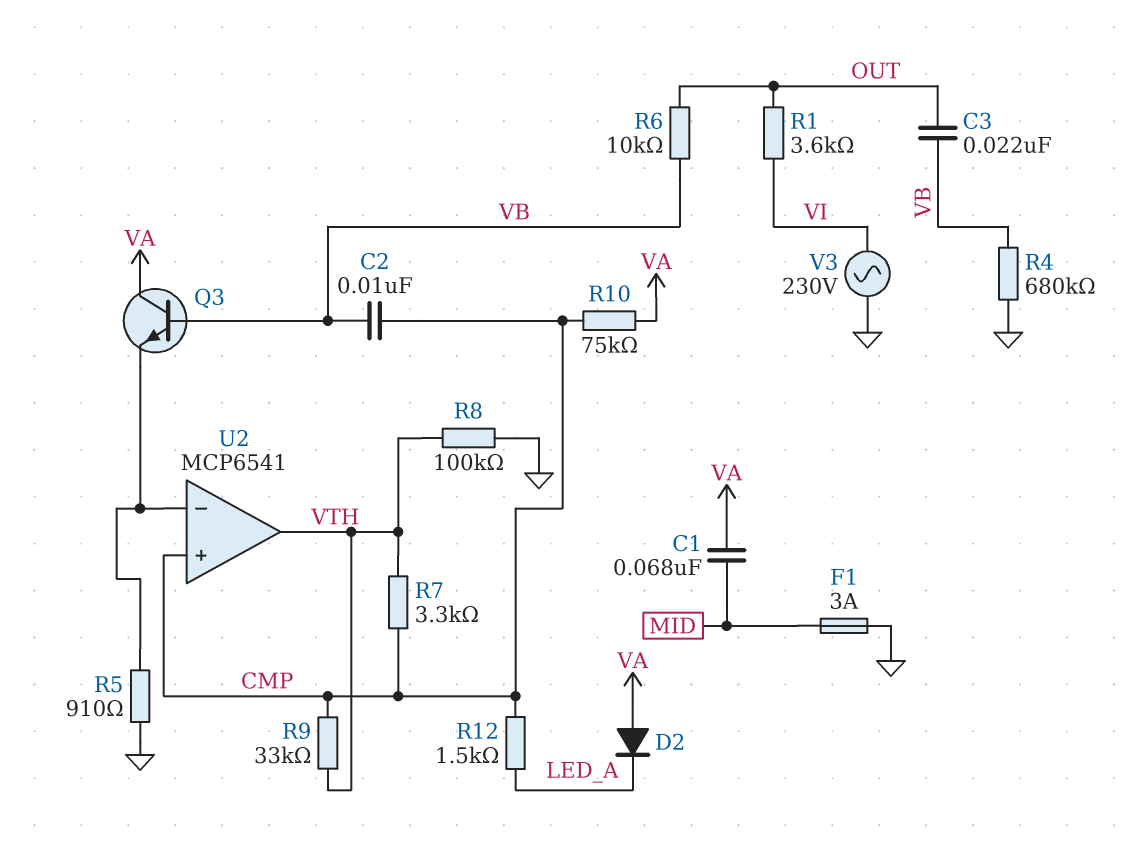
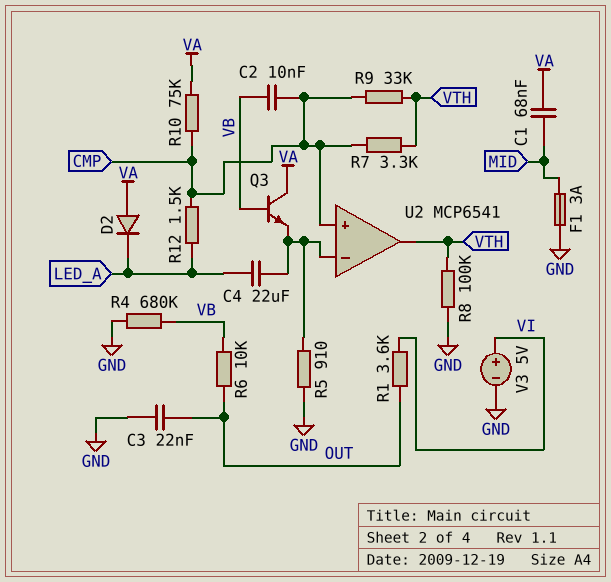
C3: 22nF (OUT, VB) -> 22nF (GND, OUT)
C4: none -> 22uF (LED_A, U2/in-)
V3: AC 230V (GND, VI) -> 5V (plus VI, minus GND)

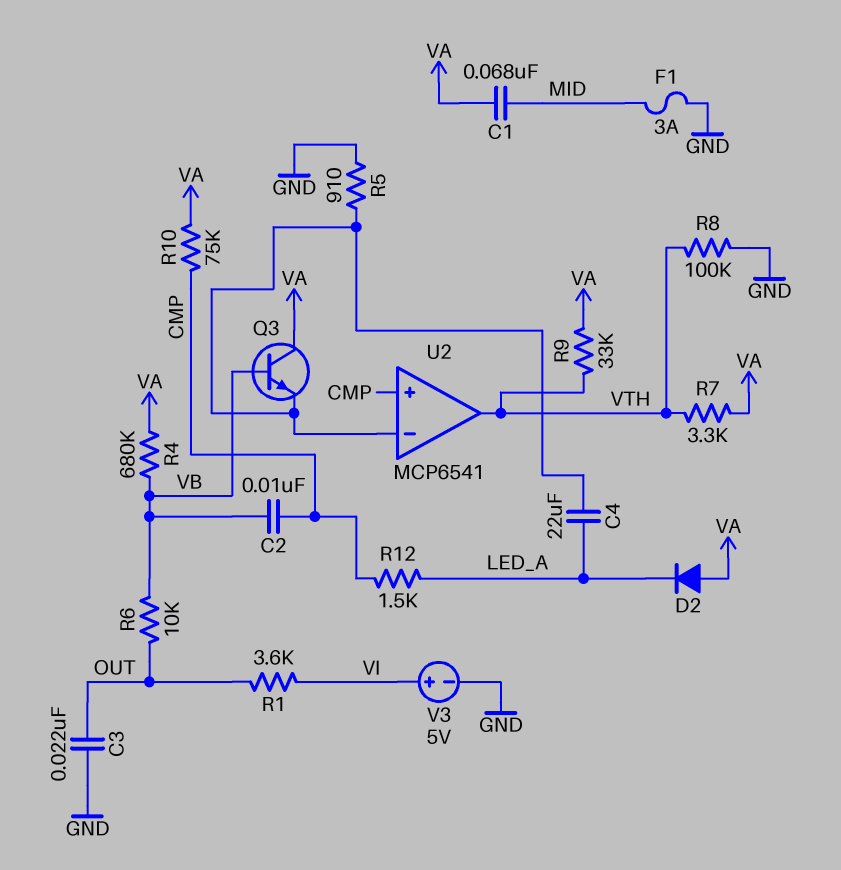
R4: 680k (GND, VB) -> 680k (VA, VB)
R7: 3.3k (CMP, VTH) -> 3.3k (VA, VTH)
R9: 33k (CMP, VTH) -> 33k (VA, VTH)

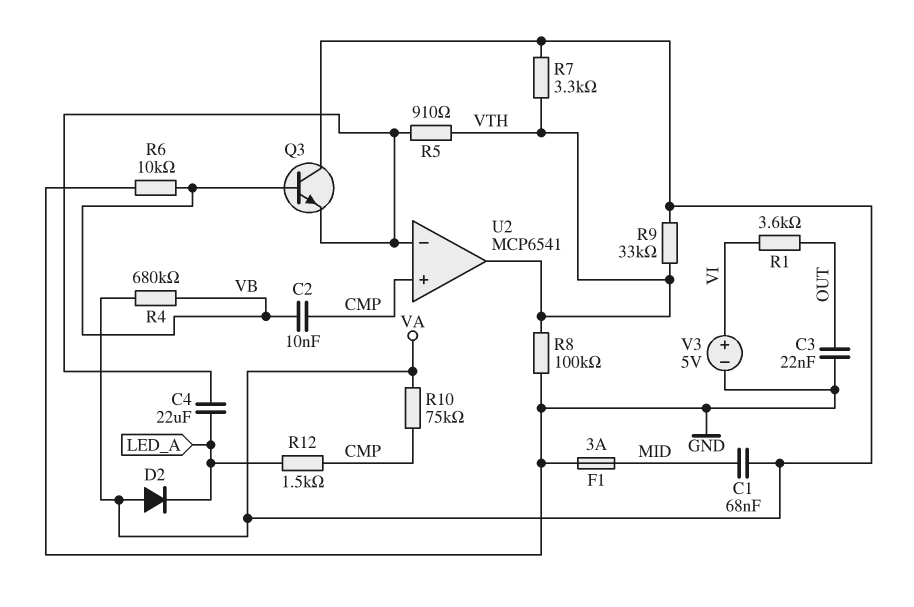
R5: 910 (GND, U2/in-) -> 910 (U2/in-, VTH)
R6: 10k (OUT, VB) -> 10k (GND, VB)

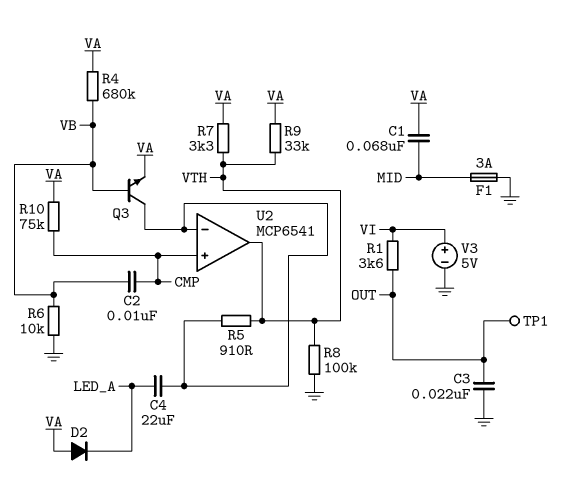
Q3: NPN (B VB, C VA, E U2/in-) -> NPN (B VB, C U2/in-, E VA)
R12: 1.5k (CMP, LED_A) -> none
TP1: none -> test point (OUT)

